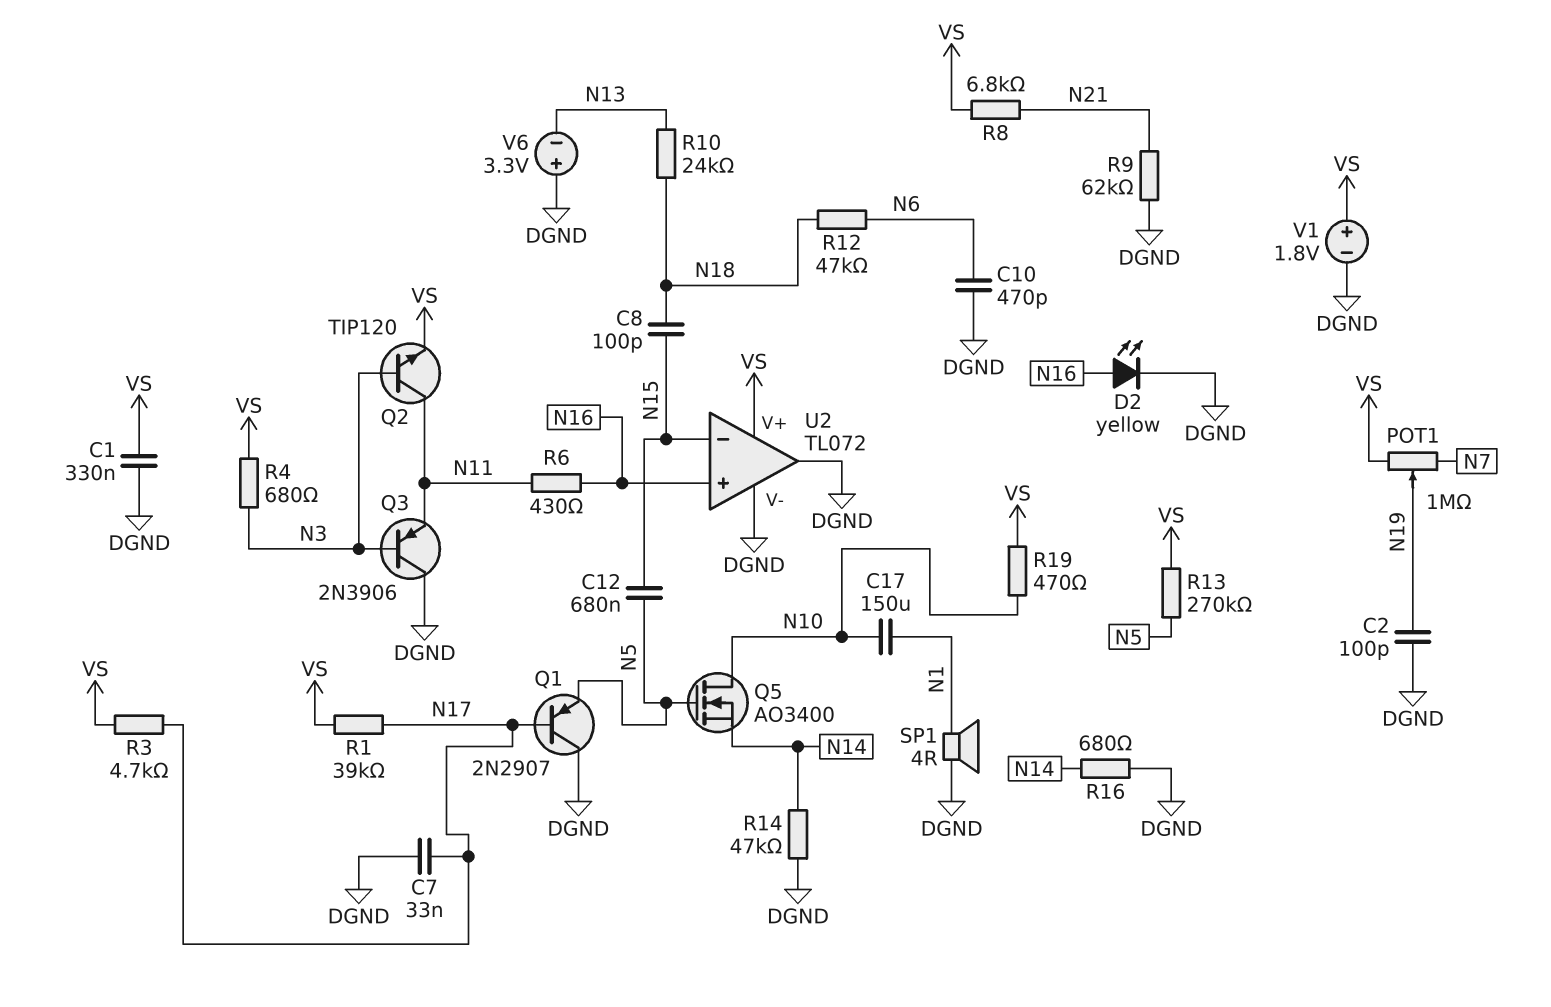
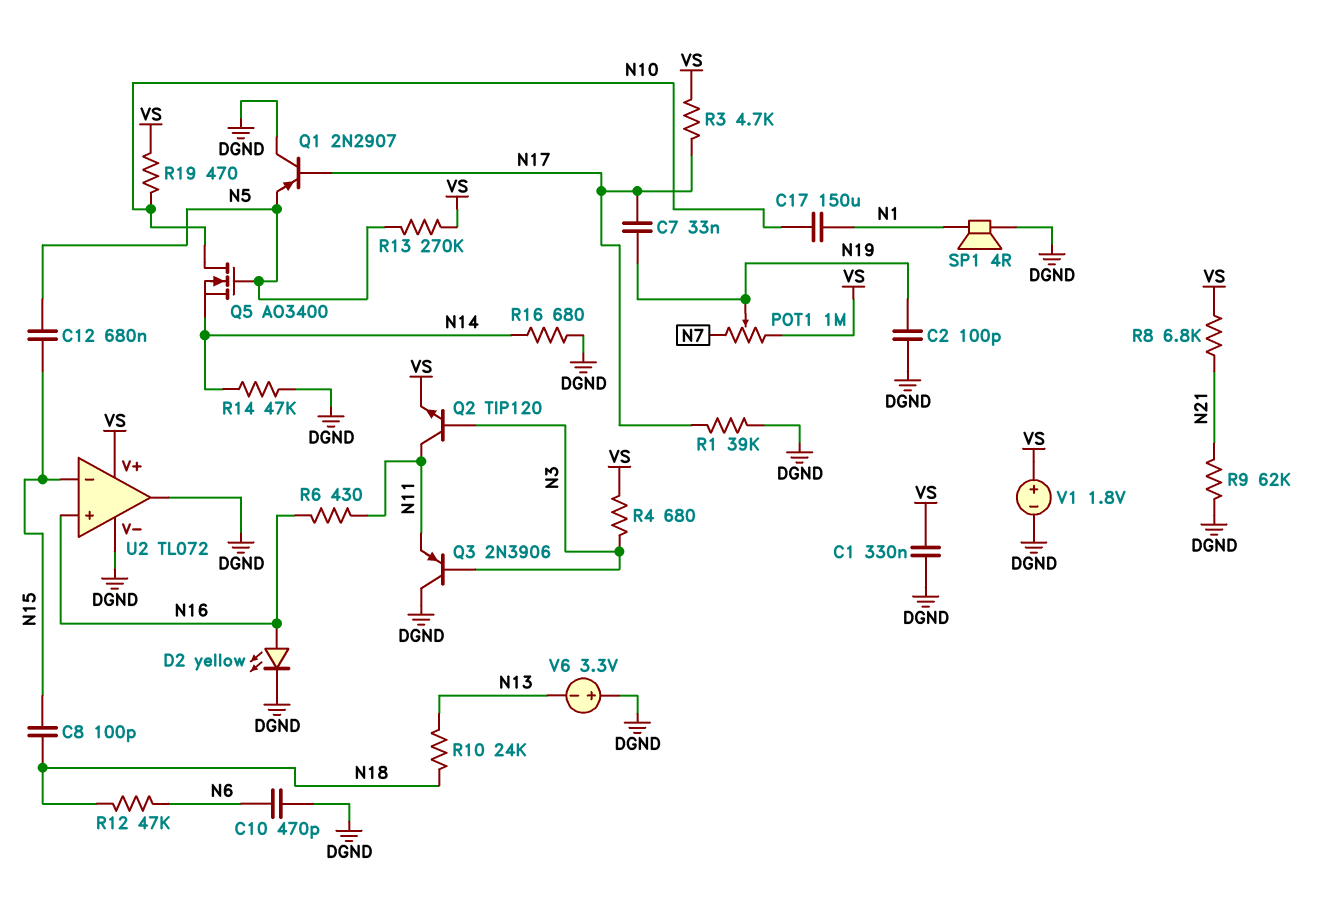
C7: 33nF (DGND, N17) -> 33nF (N17, N19)
R1: 39k (N17, VS) -> 39k (DGND, N17)

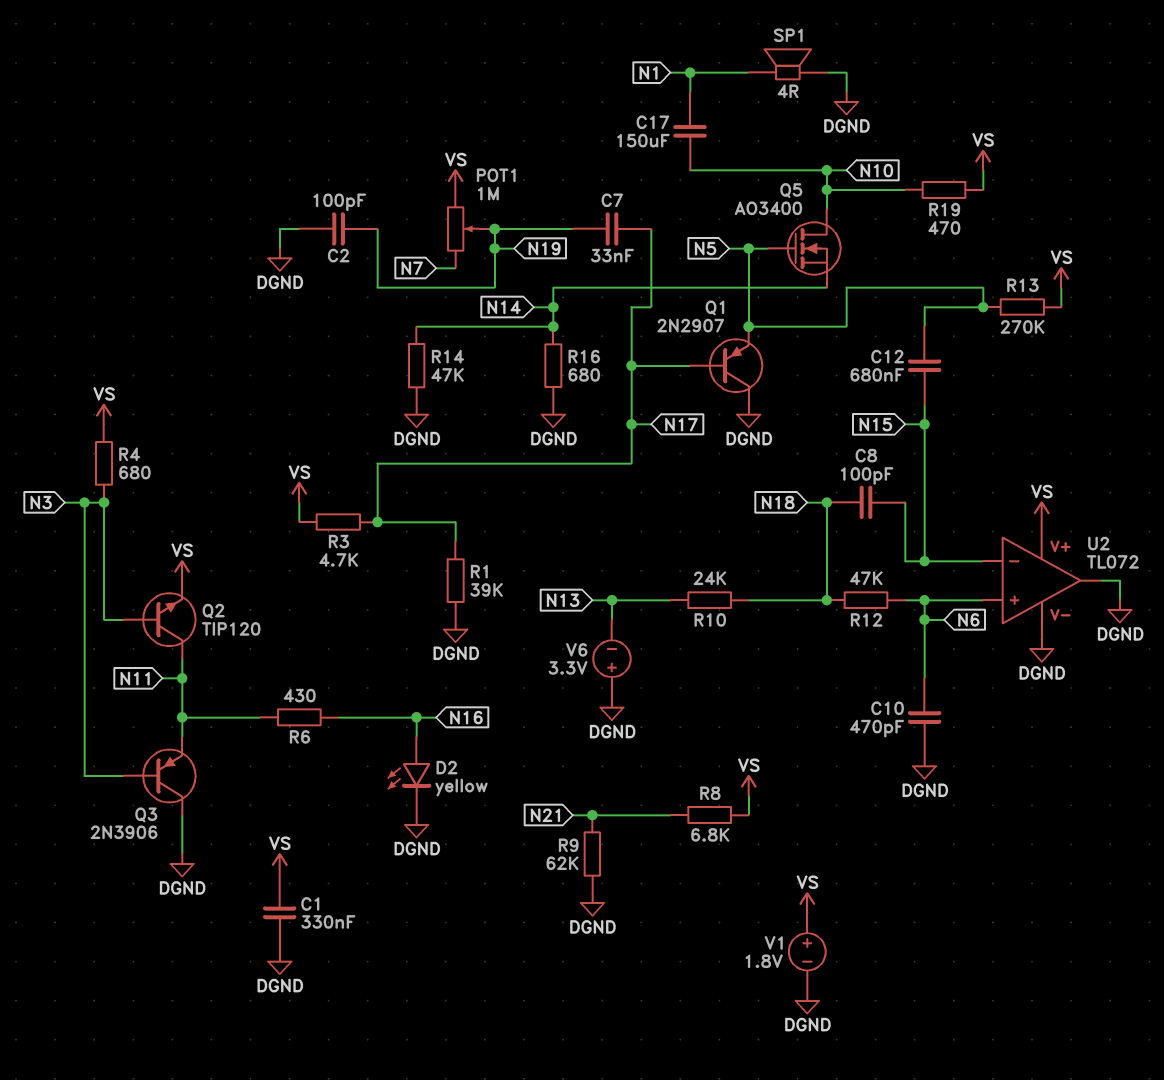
U2 pin in+: N16 -> N6

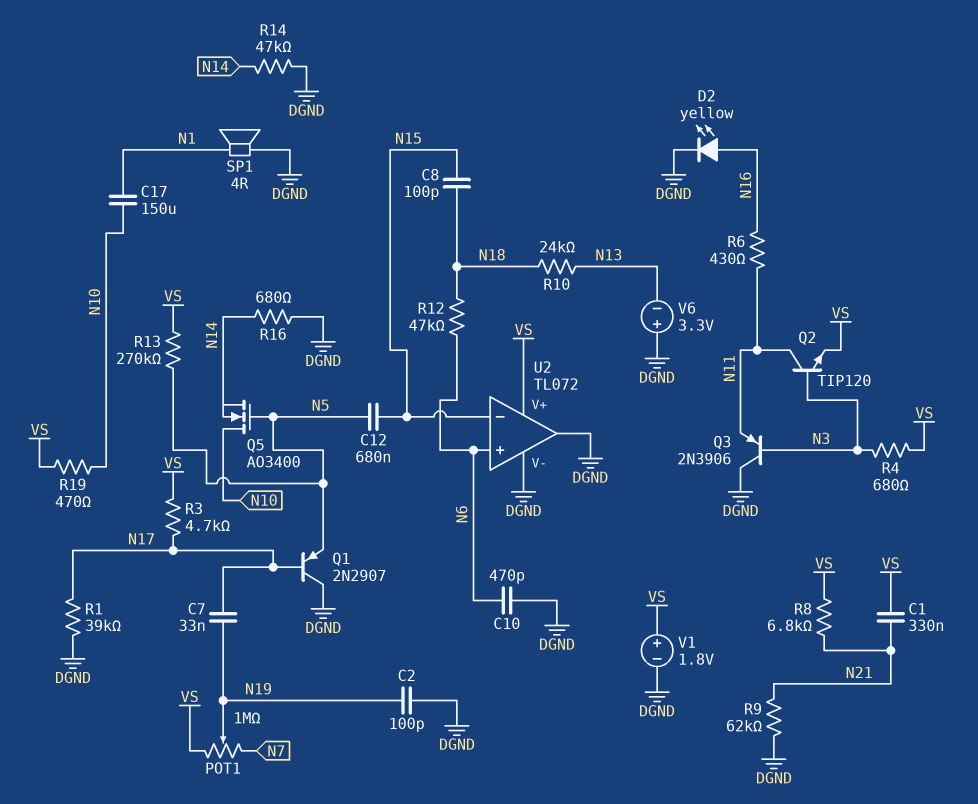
C1: 330nF (DGND, VS) -> 330nF (N21, VS)

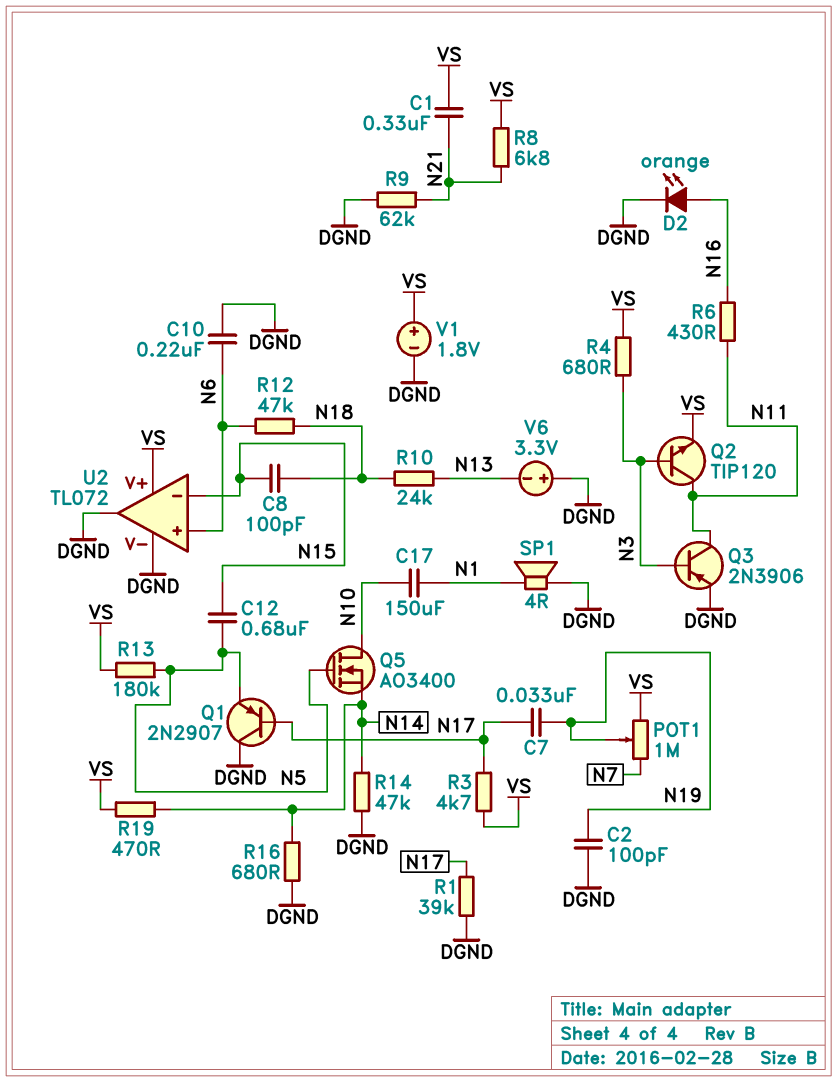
C10: 470pF (DGND, N6) -> 220nF (DGND, N6)
D2: LED yellow (A N16, K DGND) -> LED orange (A N16, K DGND)
Q3: PNP 2N3906 (B N3, C DGND, E N11) -> PNP 2N3906 (B N3, C N11, E DGND)
R13: 270k (N5, VS) -> 180k (N5, VS)
R19: 470 (N10, VS) -> 470 (N14, VS)

